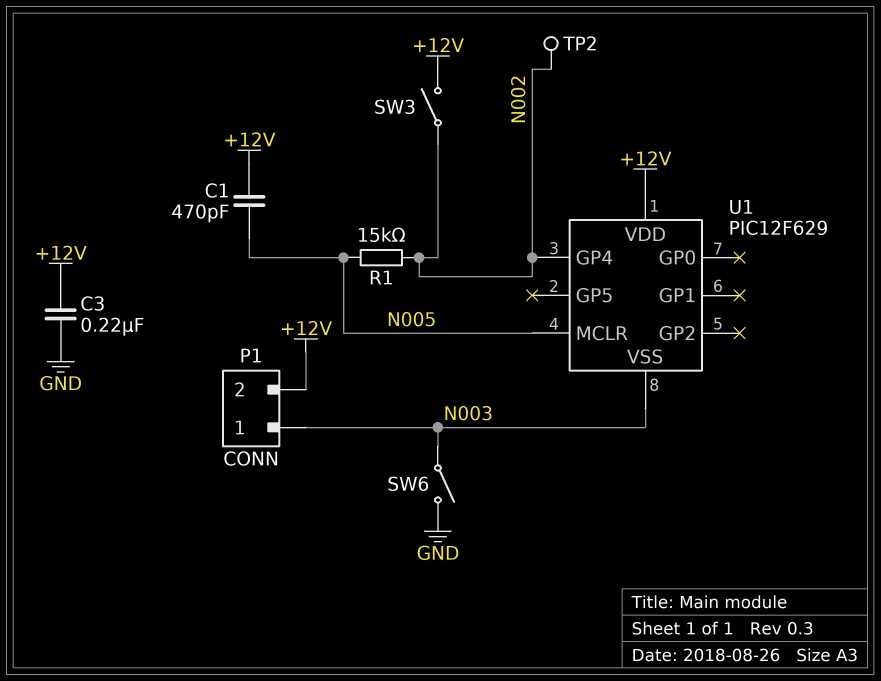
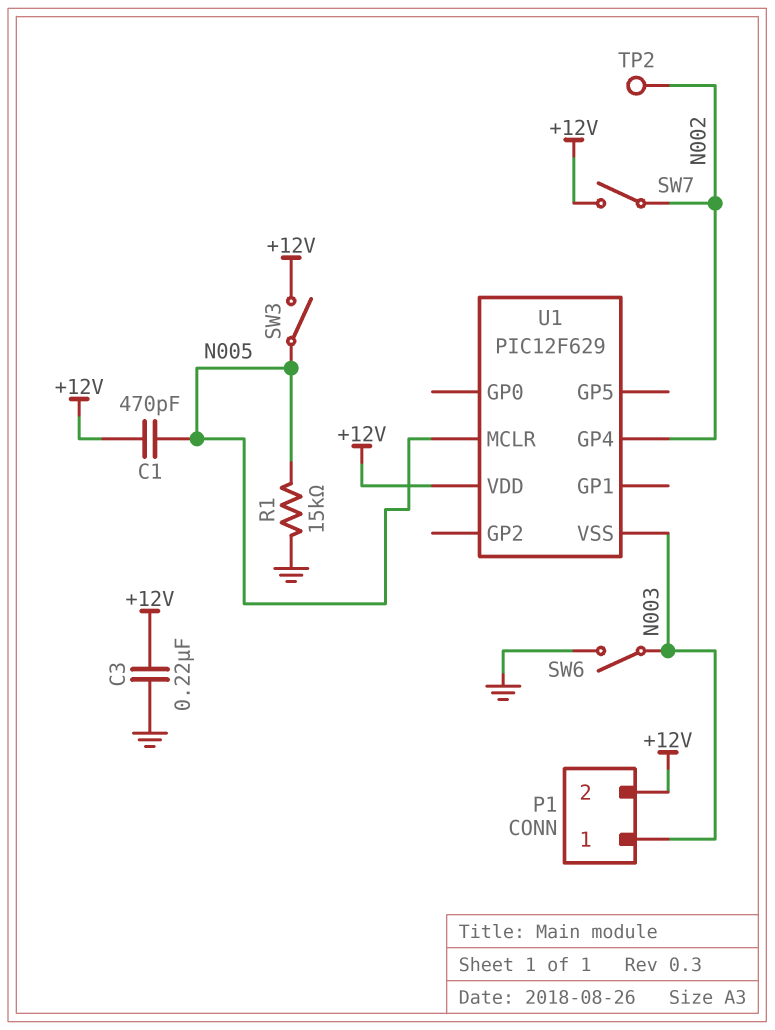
R1: 15k (N002, N005) -> 15k (GND, N005)
SW3: switch (+12V, N002) -> switch (+12V, N005)
SW7: none -> switch (+12V, N002)

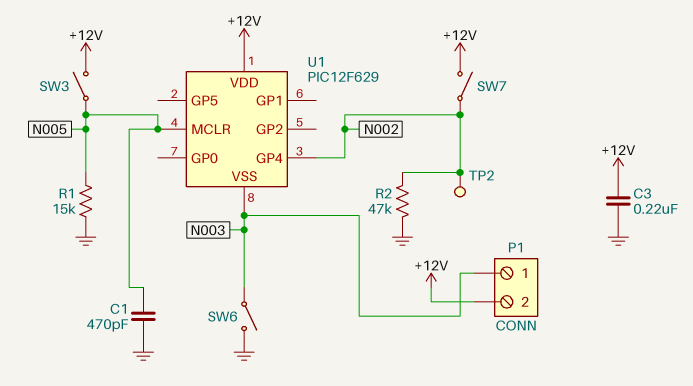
C1: 470pF (+12V, N005) -> 470pF (GND, N005)
R2: none -> 47k (GND, N002)

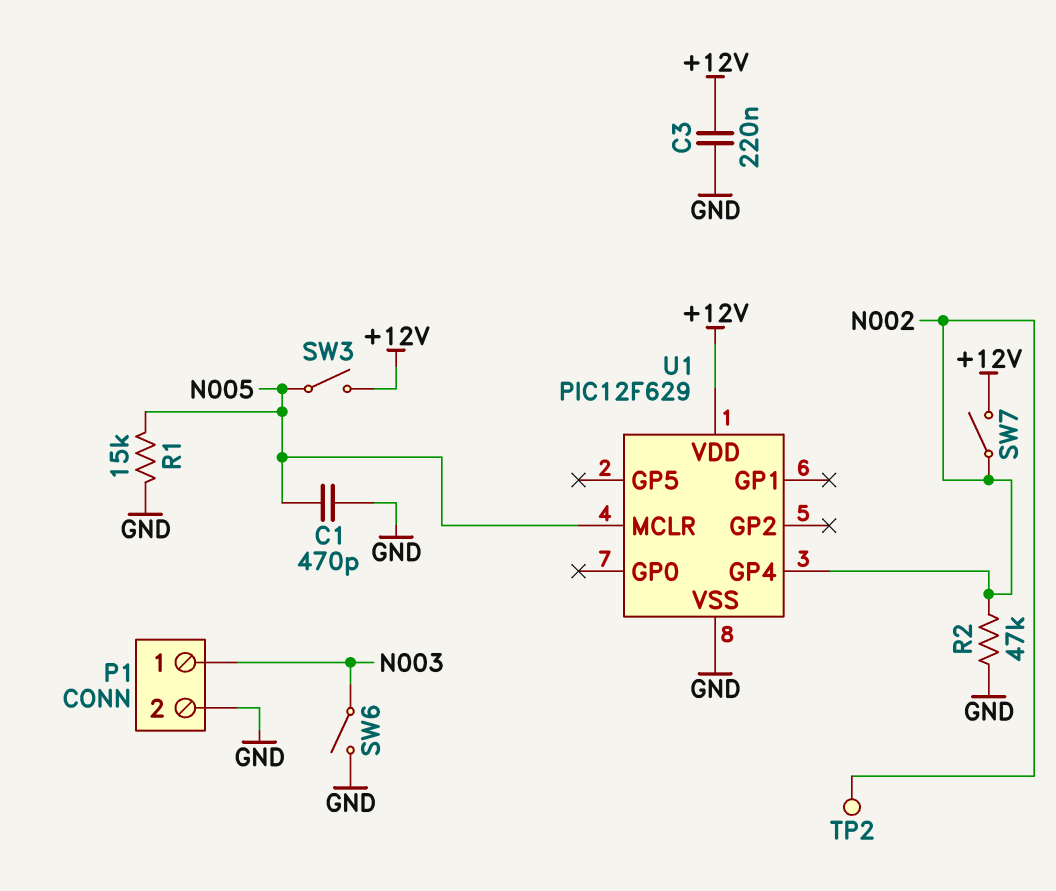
P1 pin 2: +12V -> GND
U1 pin VSS: N003 -> GND

